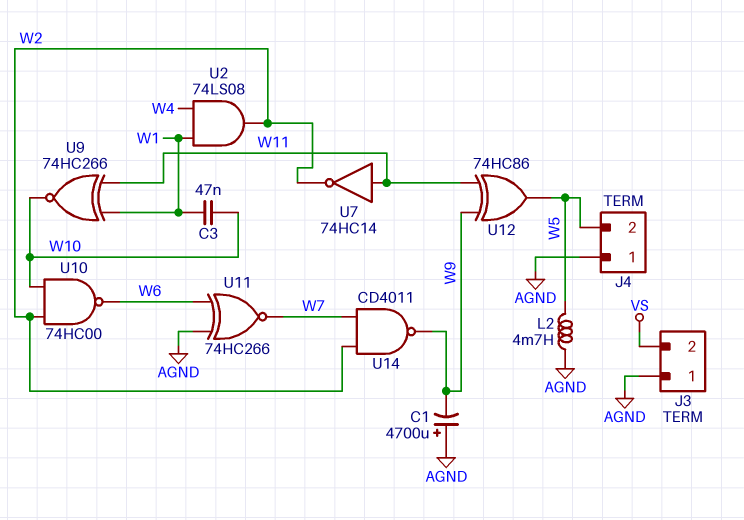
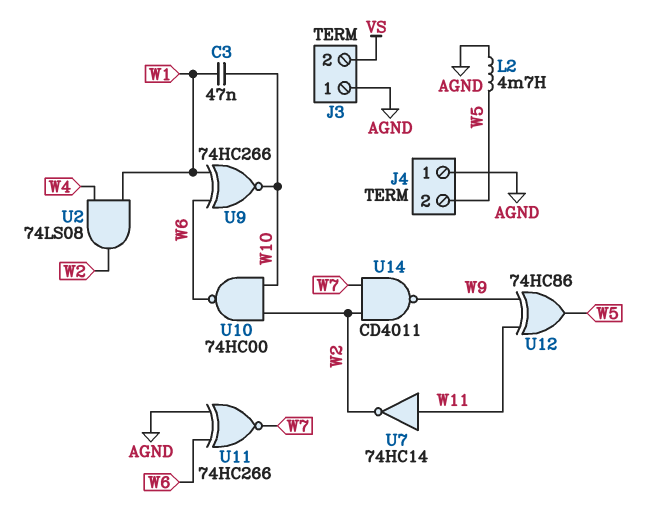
C1: 4700uF (plus AGND, minus W9) -> none
U9: XNOR 74HC266 (in W1, in W11, out W10) -> XNOR 74HC266 (in W1, in W6, out W10)

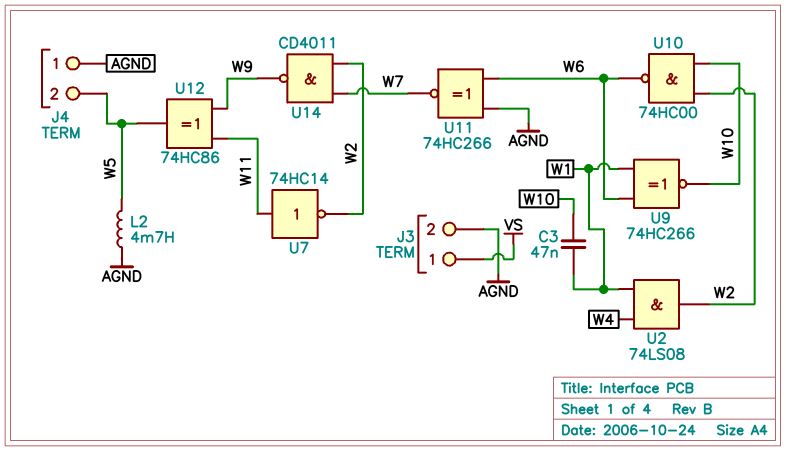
J3 pin 1: AGND -> VS
J3 pin 2: VS -> AGND

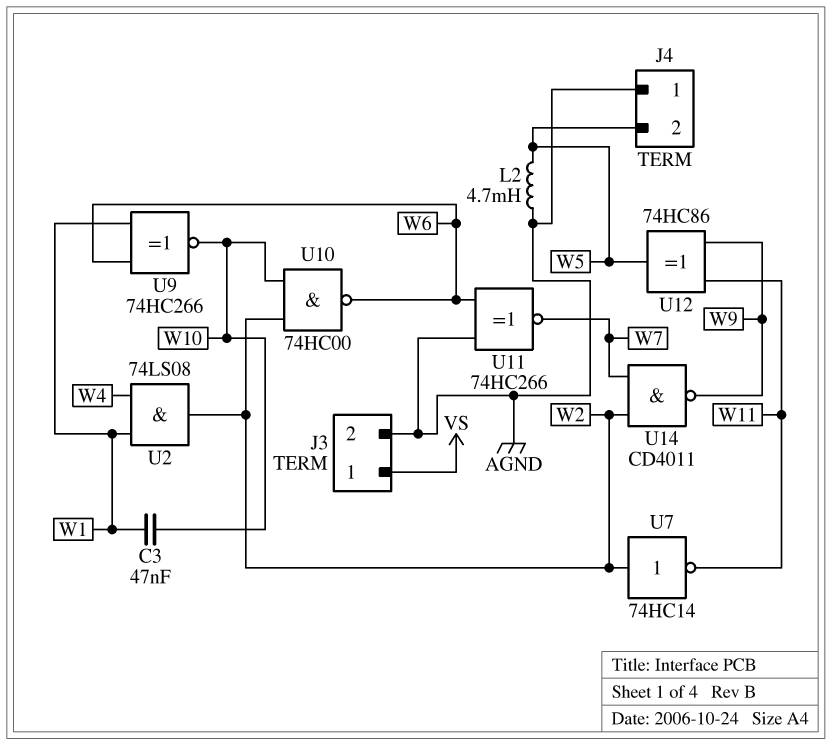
U7: NOT 74HC14 (in W11, out W2) -> NOT 74HC14 (in W2, out W11)

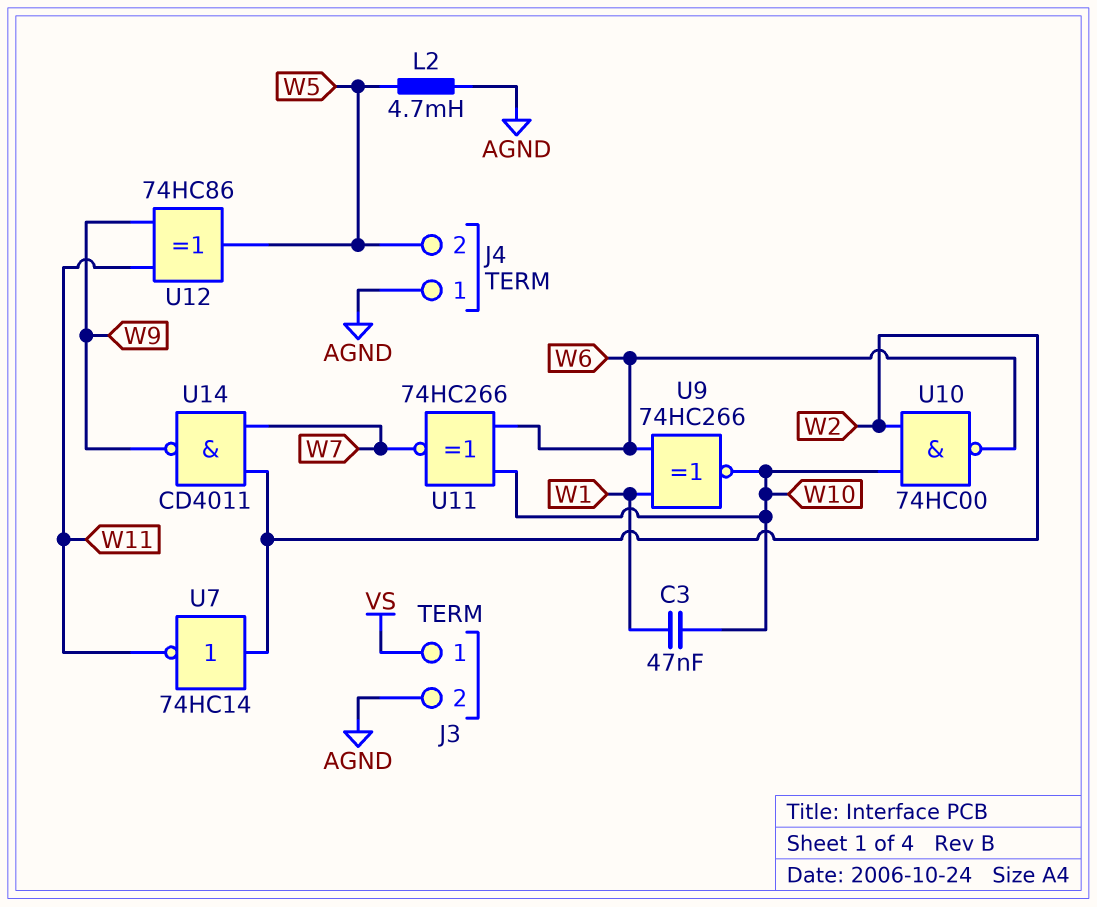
U2: AND 74LS08 (in W1, in W4, out W2) -> none
U11: XNOR 74HC266 (in AGND, in W6, out W7) -> XNOR 74HC266 (in W6, in W10, out W7)

